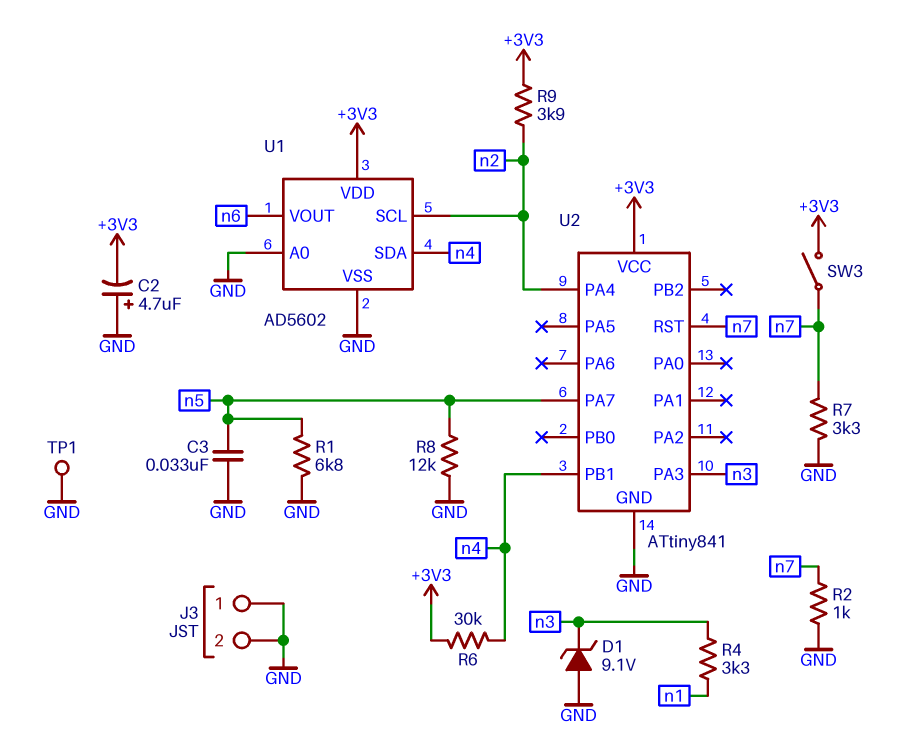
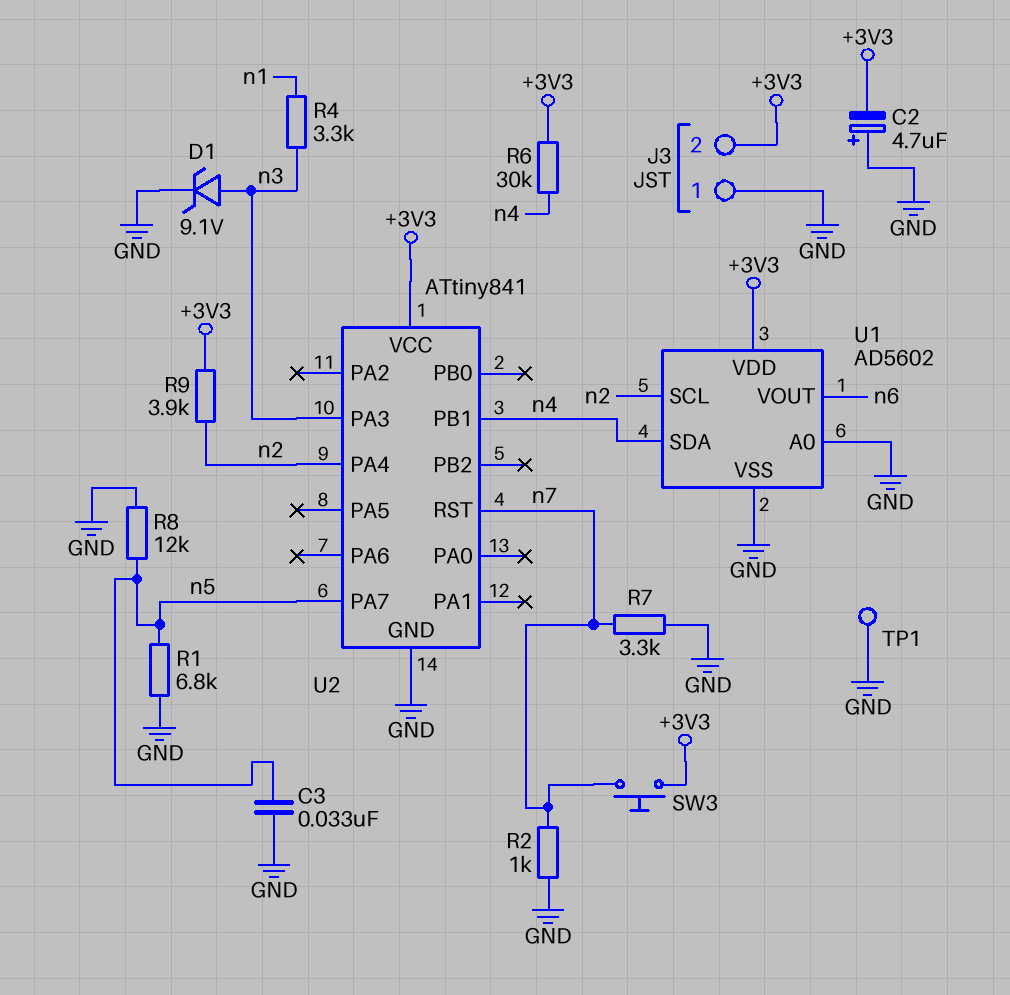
D1: zener 9.1V (A GND, K n3) -> zener 9.1V (A n3, K GND)
J3 pin 2: GND -> +3V3
SW3: switch (+3V3, n7) -> button (+3V3, n7)

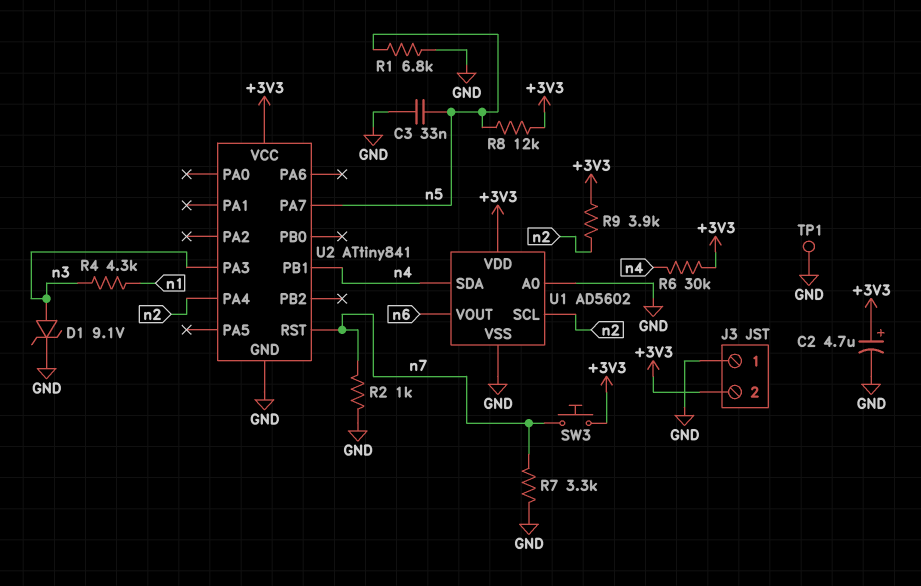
C2: 4.7uF (plus GND, minus +3V3) -> 4.7uF (plus +3V3, minus GND)
R4: 3.3k (n1, n3) -> 4.3k (n1, n3)
R8: 12k (GND, n5) -> 12k (+3V3, n5)

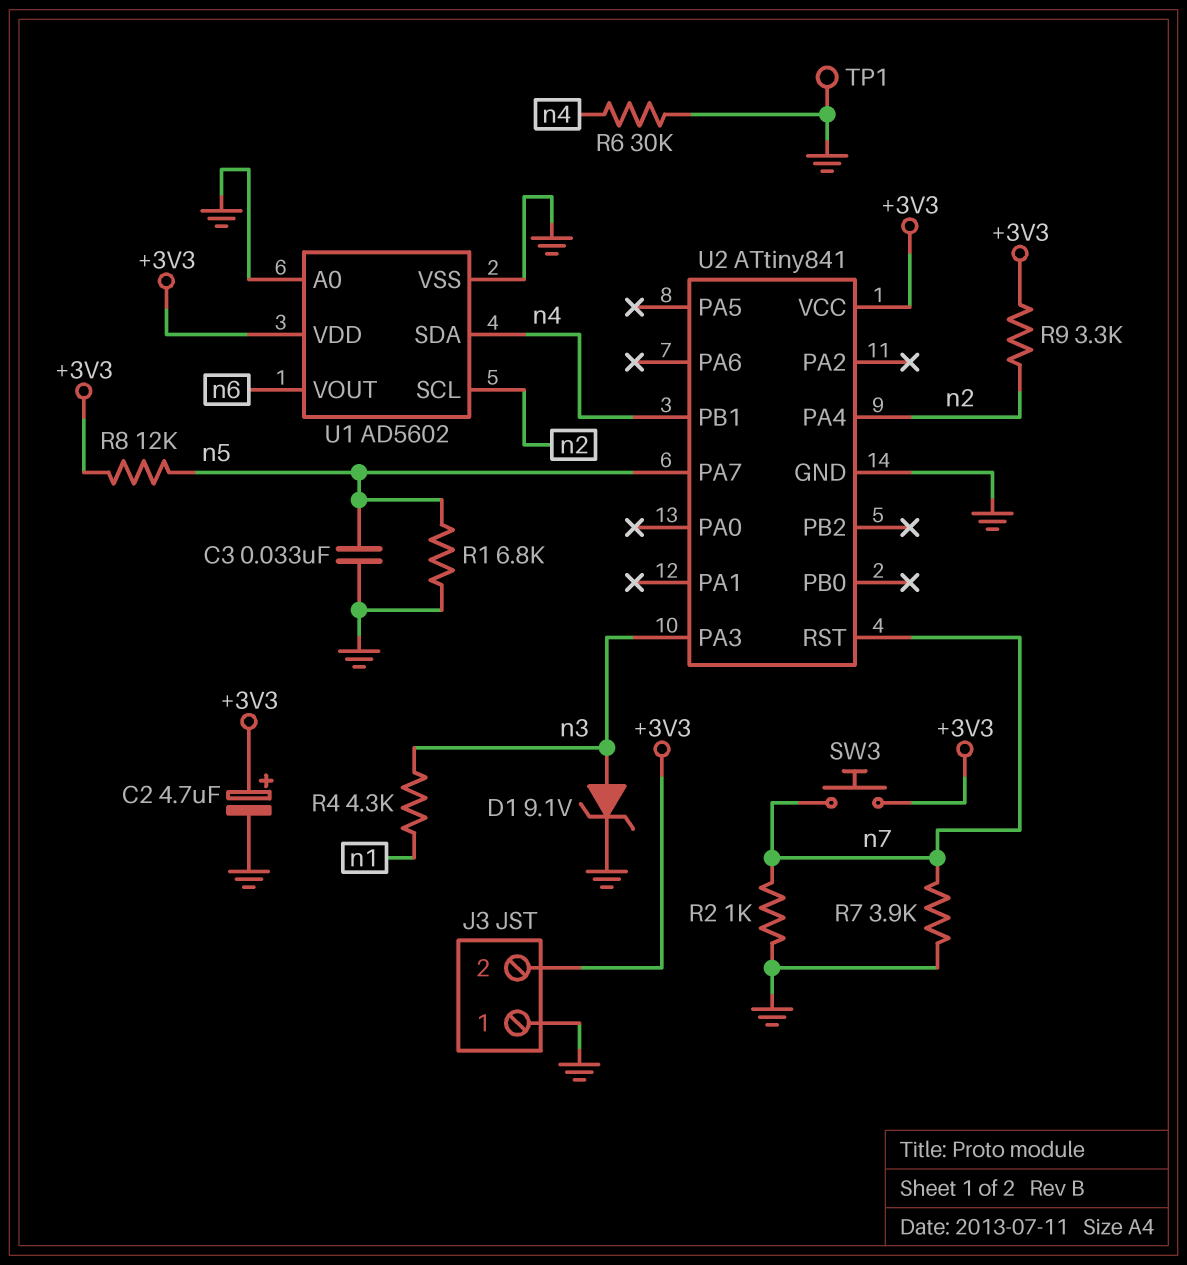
R6: 30k (+3V3, n4) -> 30k (GND, n4)
R7: 3.3k (GND, n7) -> 3.9k (GND, n7)
R9: 3.9k (+3V3, n2) -> 3.3k (+3V3, n2)

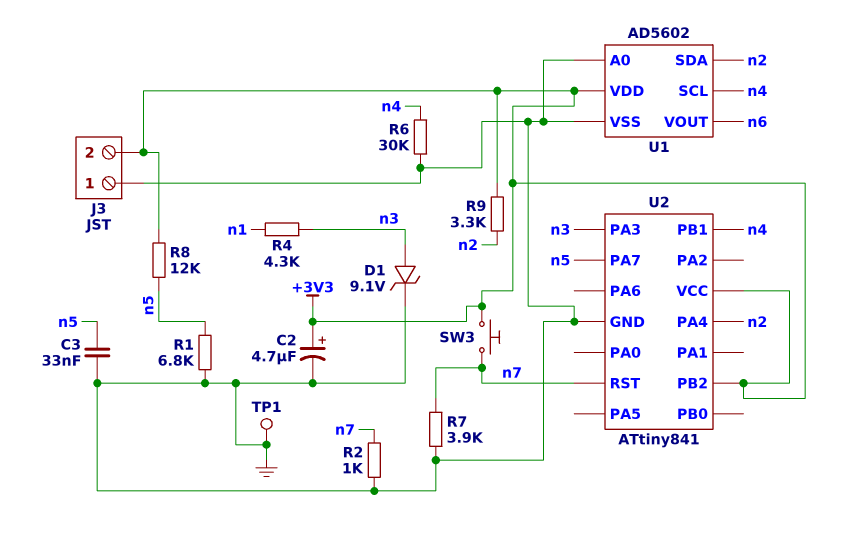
U1 pin SCL: n2 -> n4
U1 pin SDA: n4 -> n2
U2 pin PB2: none -> +3V3

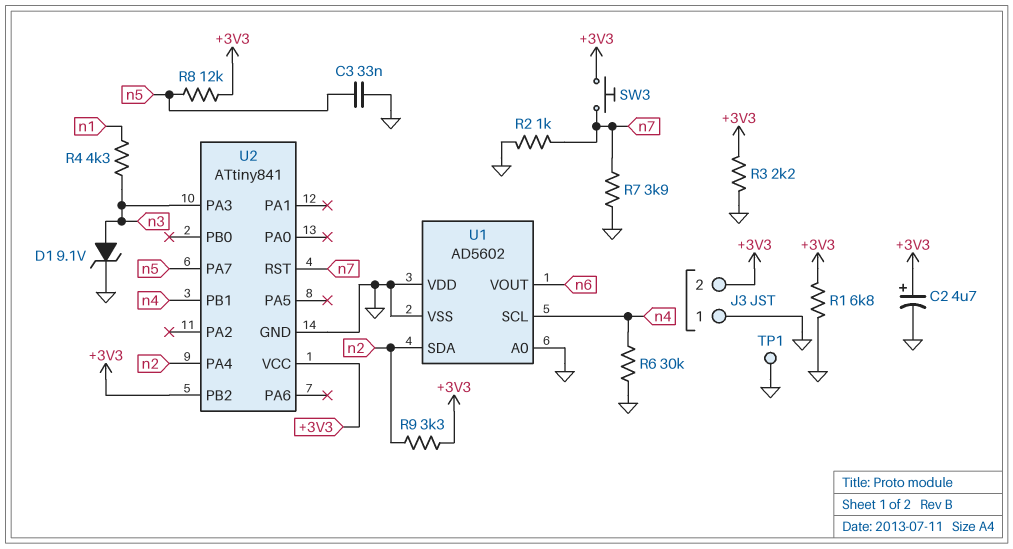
R1: 6.8k (GND, n5) -> 6.8k (+3V3, GND)
R3: none -> 2.2k (+3V3, GND)
U1 pin VDD: +3V3 -> GND

